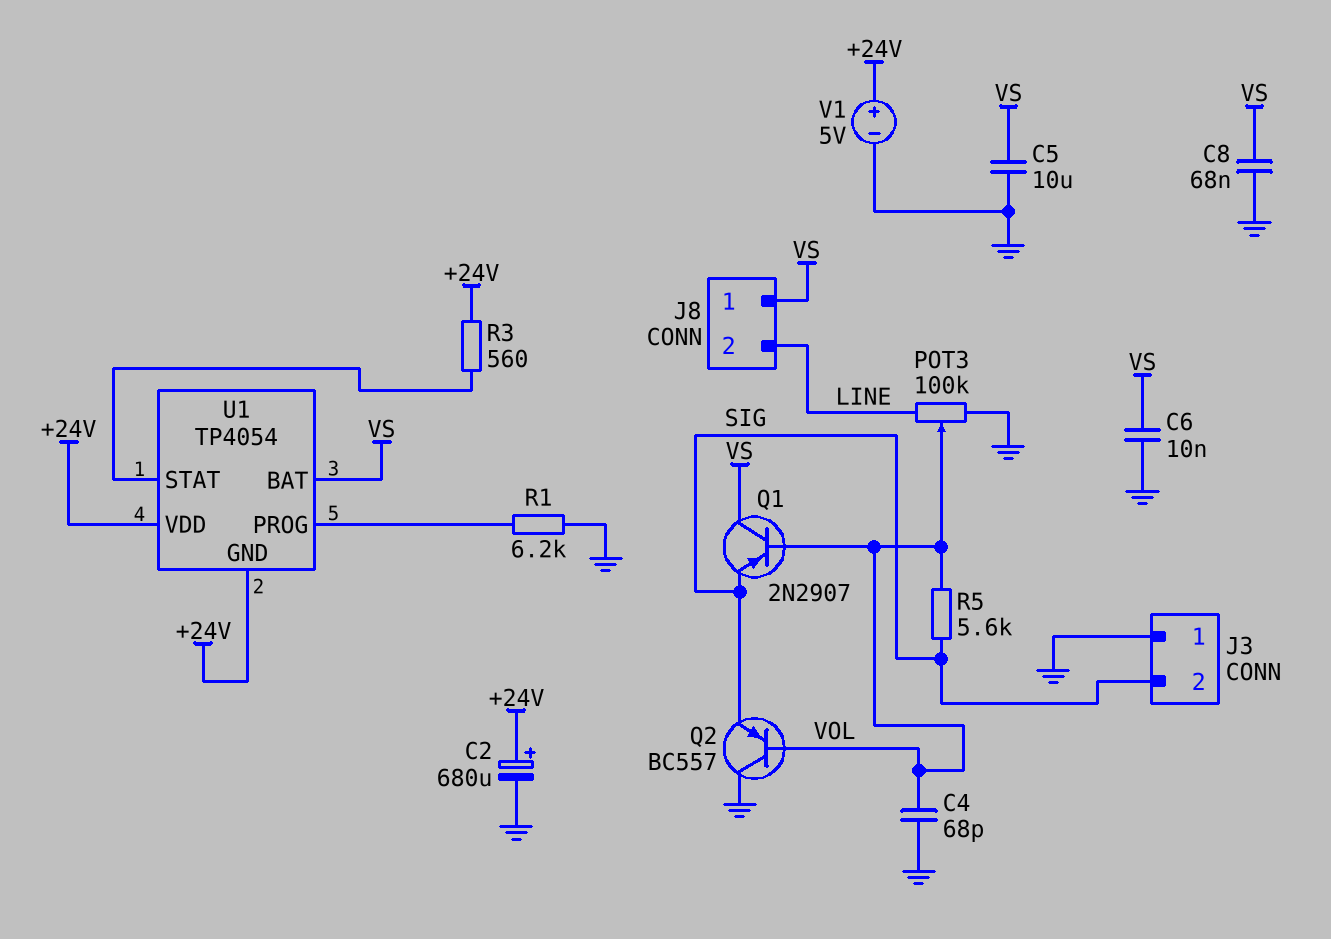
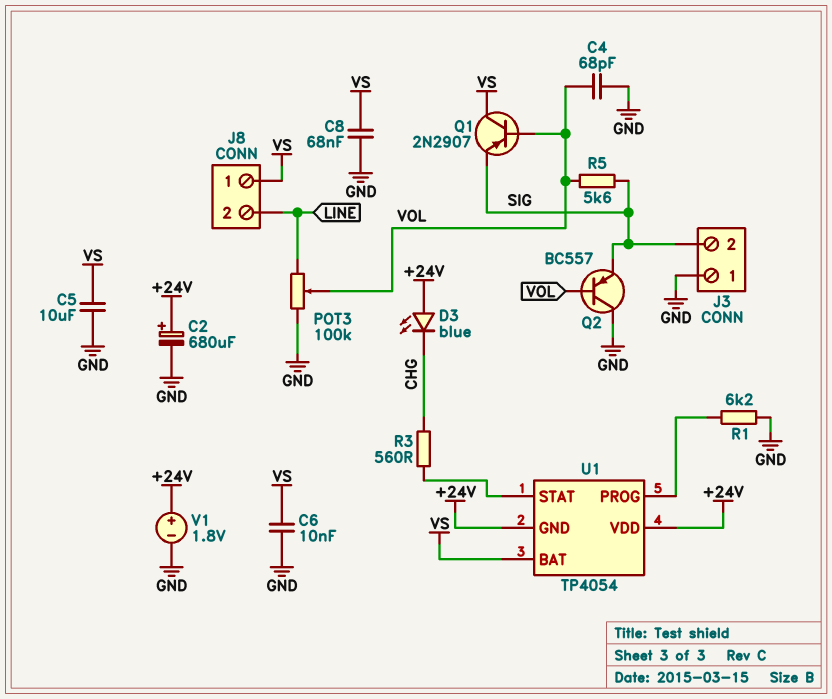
D3: none -> LED blue (A +24V, K CHG)
R3: 560 (+24V, U1/STAT) -> 560 (CHG, U1/STAT)
V1: 5V (plus +24V, minus GND) -> 1.8V (plus +24V, minus GND)

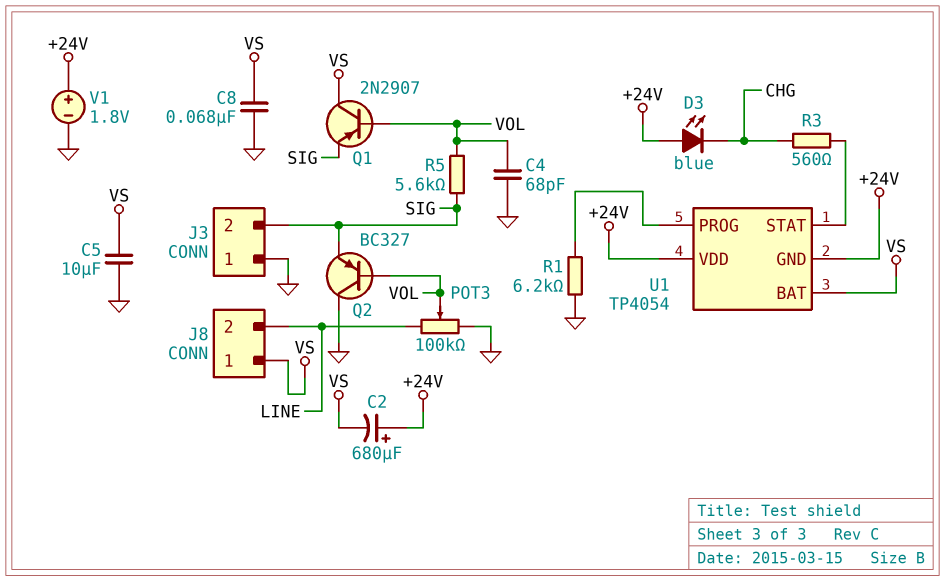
C2: 680uF (plus +24V, minus GND) -> 680uF (plus +24V, minus VS)
C6: 10nF (GND, VS) -> none
Q2: PNP BC557 (B VOL, C GND, E SIG) -> PNP BC327 (B VOL, C GND, E SIG)

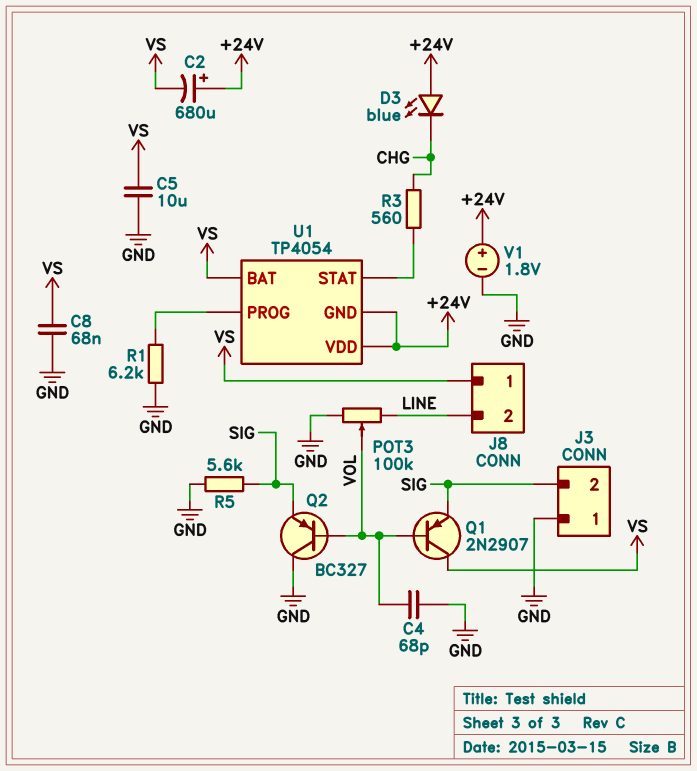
R5: 5.6k (SIG, VOL) -> 5.6k (GND, SIG)

